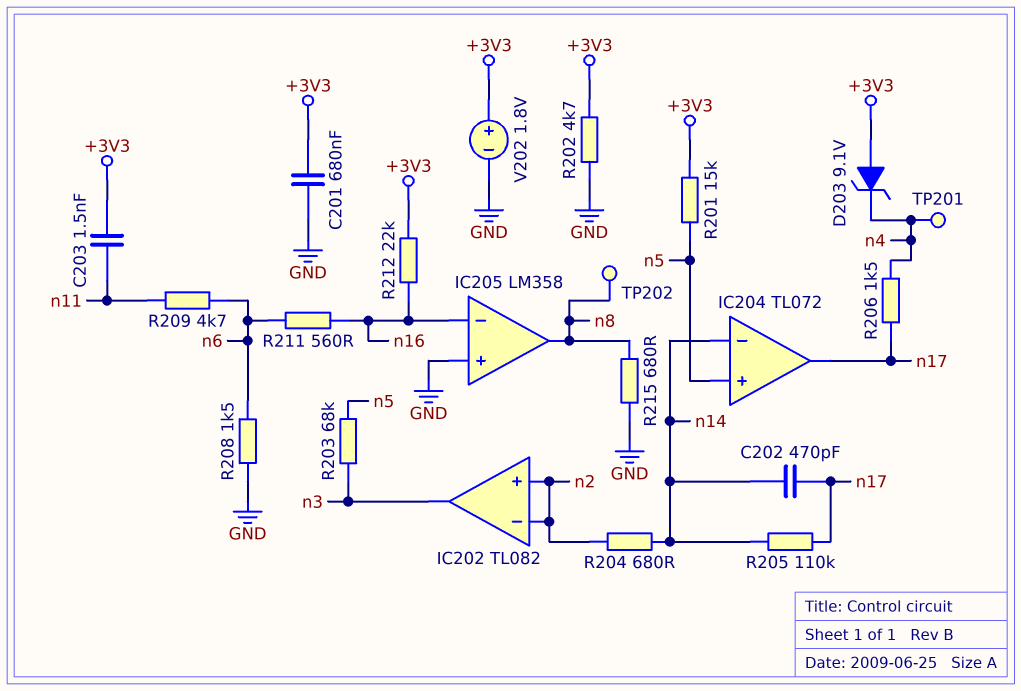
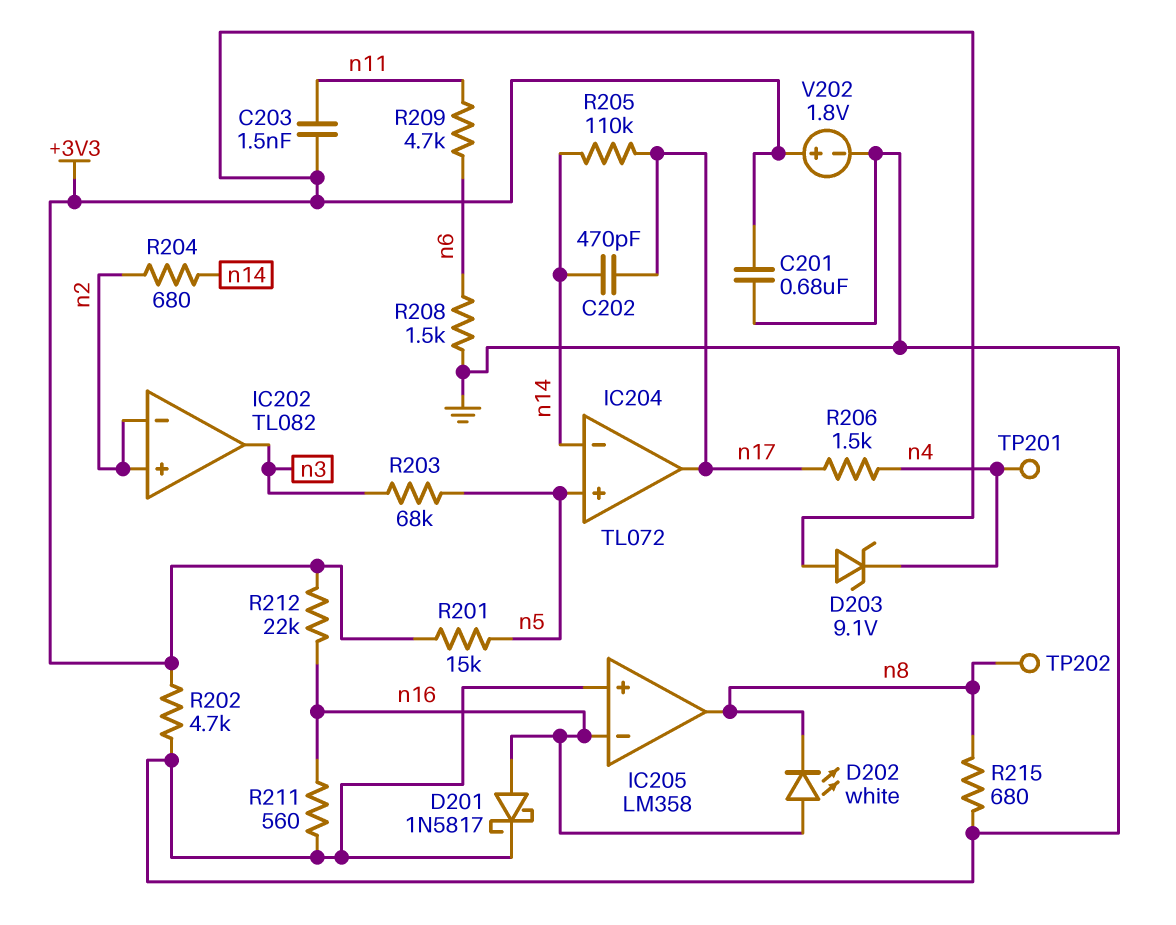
D201: none -> schottky 1N5817 (A n16, K GND)
D202: none -> LED white (A n16, K n8)
R211: 560 (n6, n16) -> 560 (GND, n16)

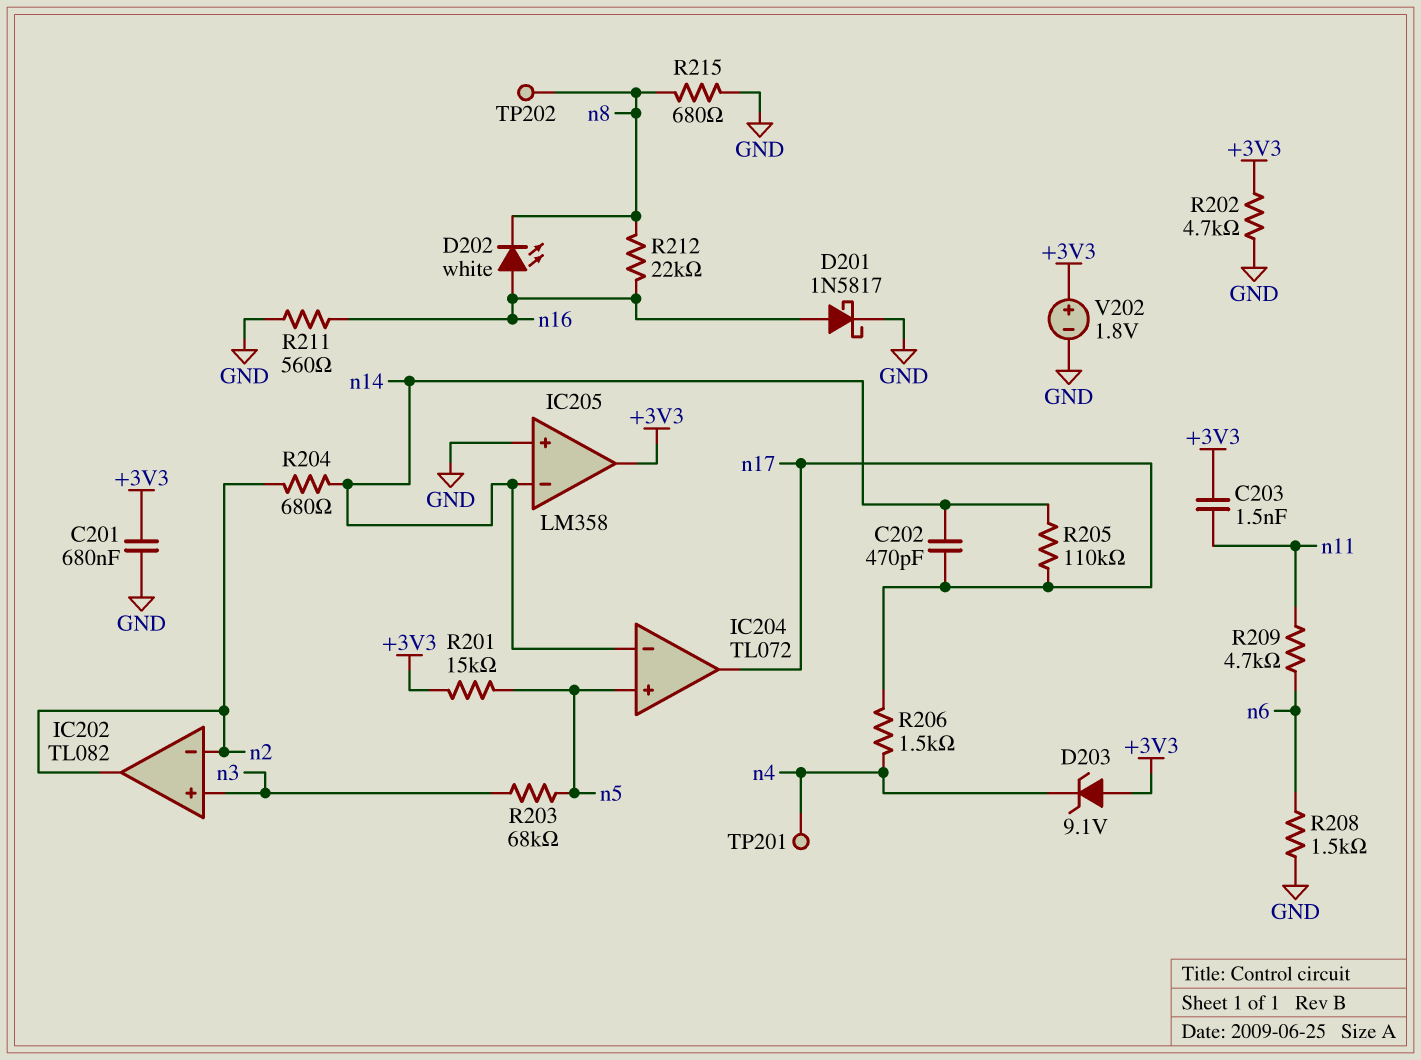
IC202 pin in+: n2 -> n3
IC202 pin out: n3 -> n2
IC205 pin in-: n16 -> n14
IC205 pin out: n8 -> +3V3
R212: 22k (+3V3, n16) -> 22k (n8, n16)

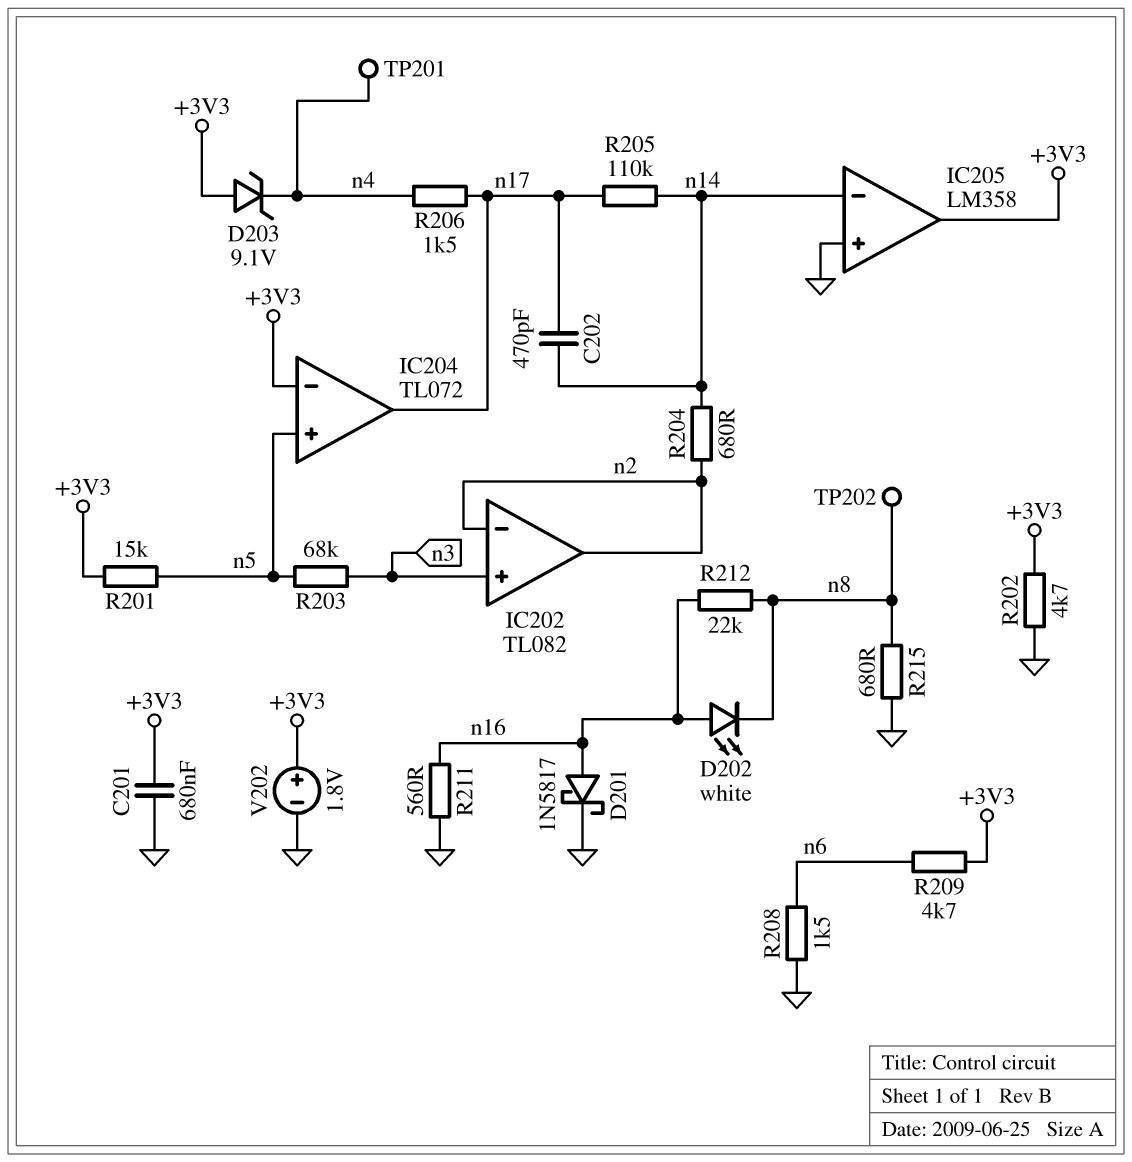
C203: 1.5nF (+3V3, n11) -> none
IC204 pin in-: n14 -> +3V3
R209: 4.7k (n6, n11) -> 4.7k (+3V3, n6)

